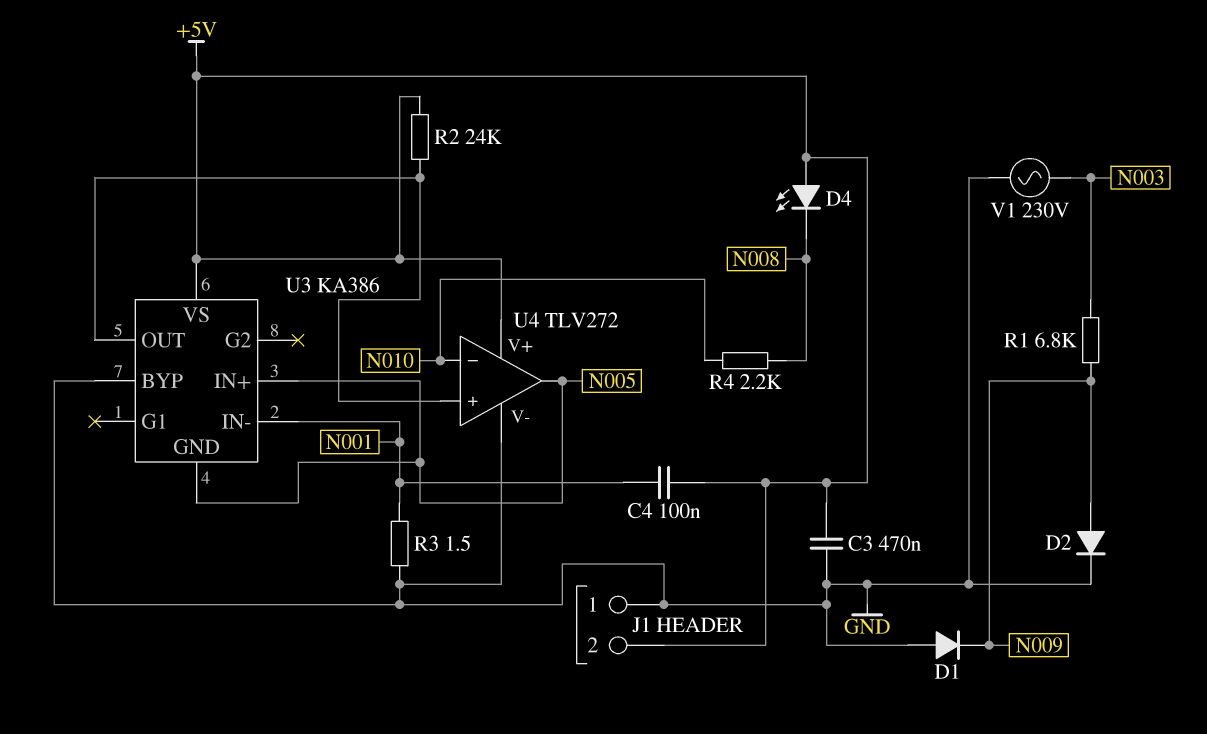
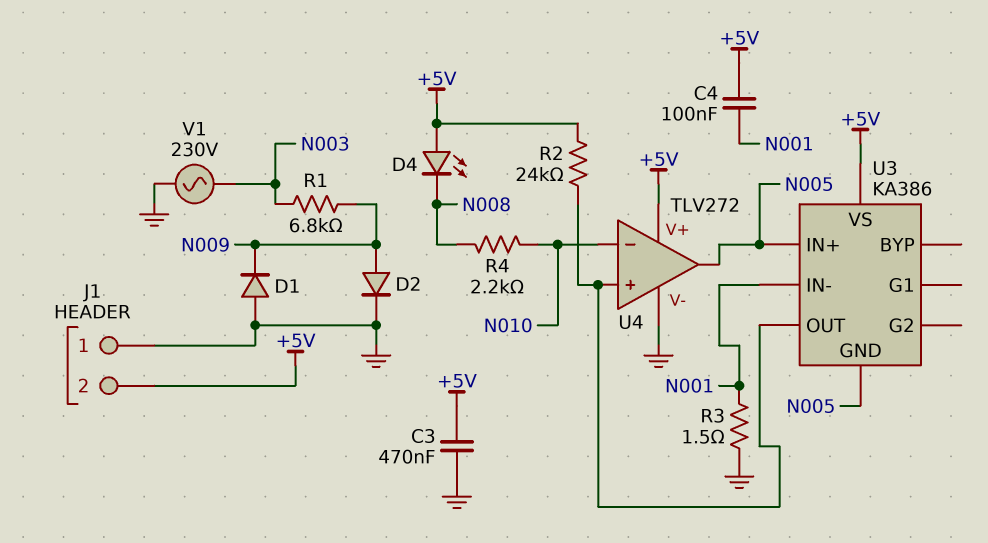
U3 pin BYP: GND -> none

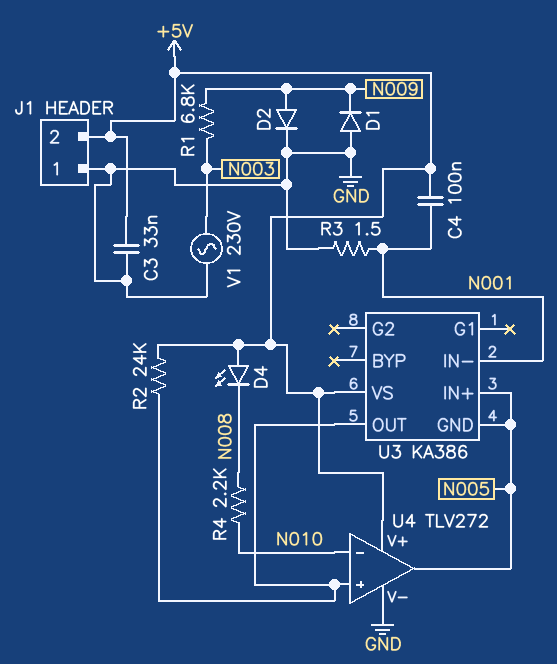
C3: 470nF (+5V, GND) -> 33nF (+5V, GND)

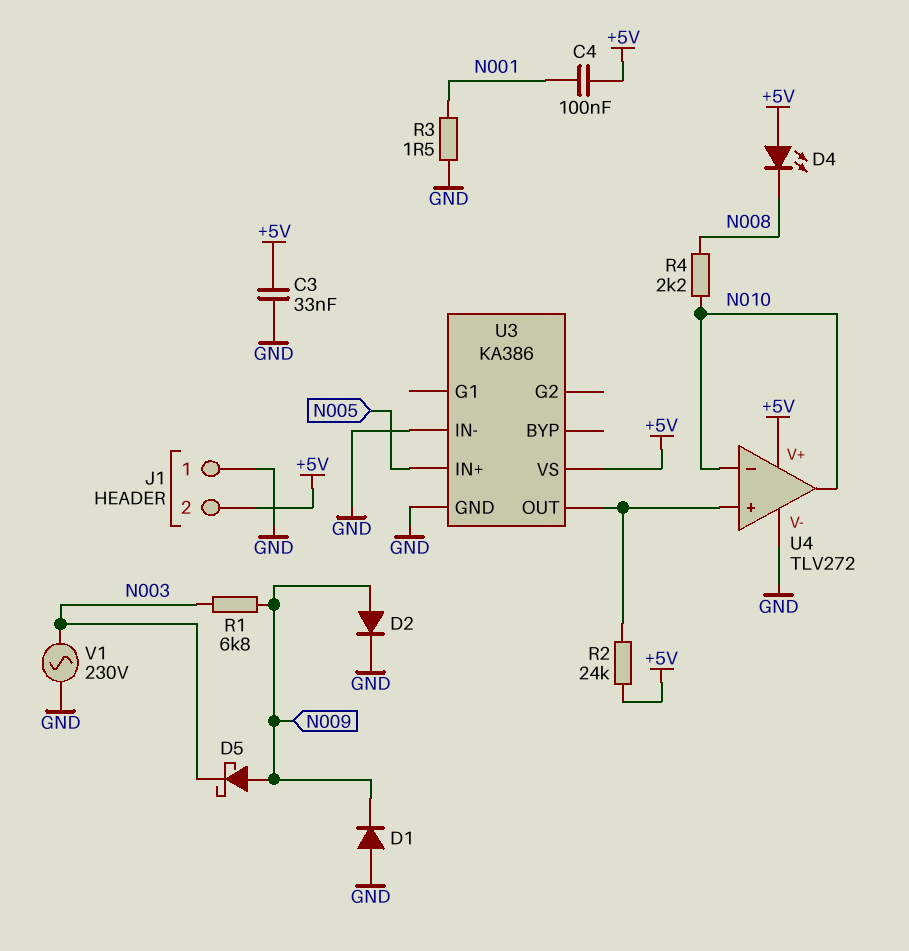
D5: none -> schottky (A N009, K N003)
U3 pin GND: N005 -> GND
U3 pin IN-: N001 -> GND
U4 pin out: N005 -> N010

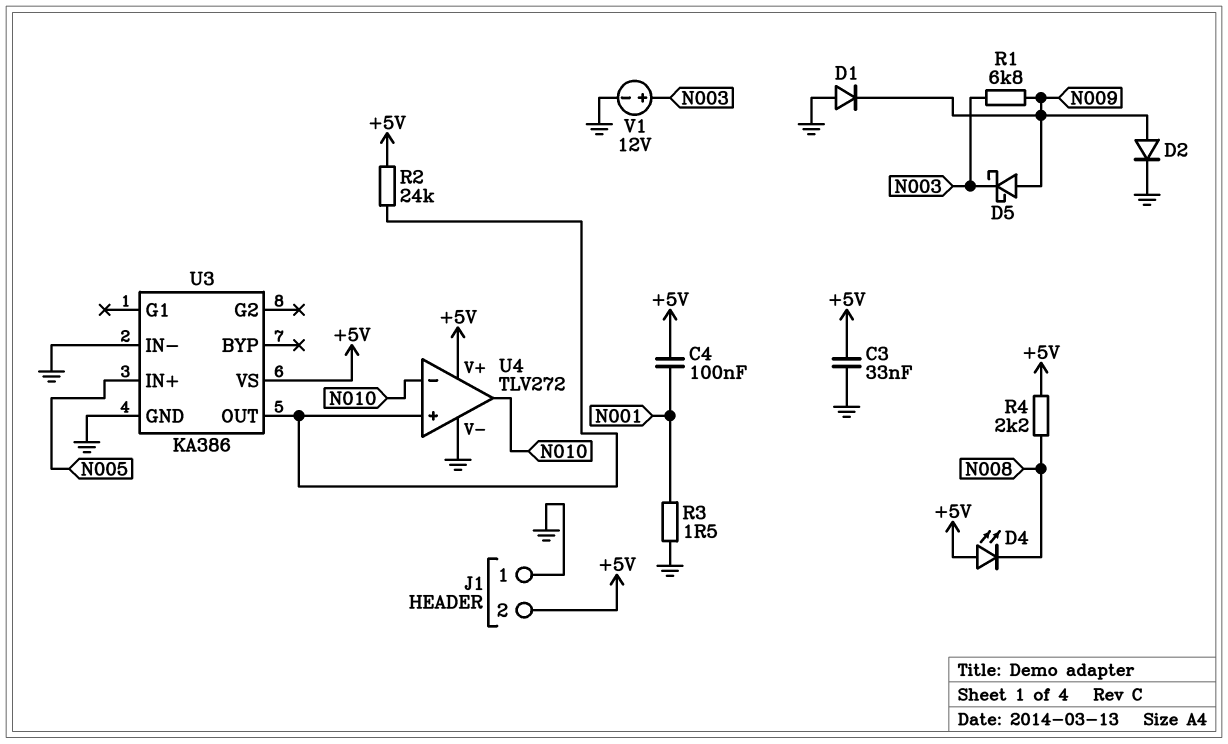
R4: 2.2k (N008, N010) -> 2.2k (+5V, N008)
V1: AC 230V (GND, N003) -> 12V (plus N003, minus GND)

